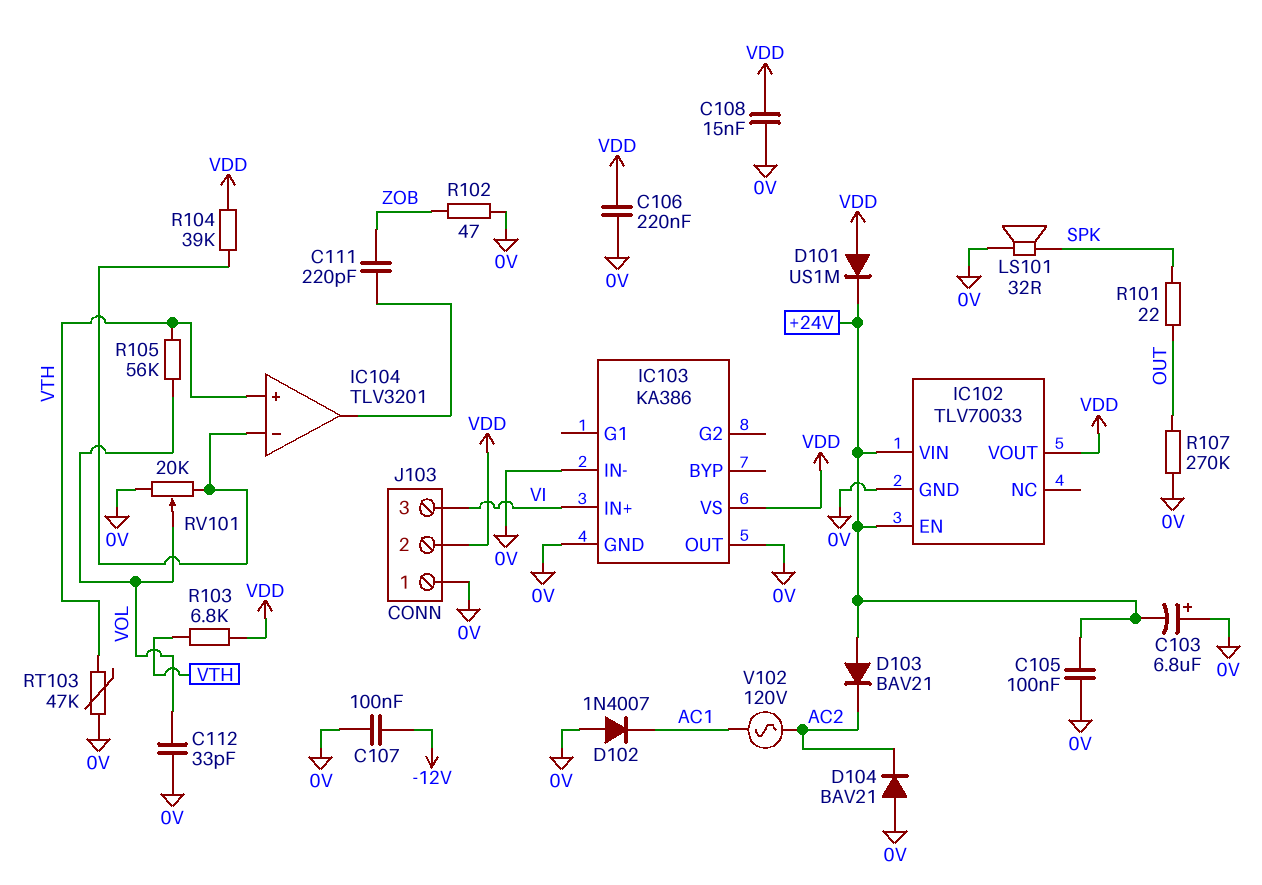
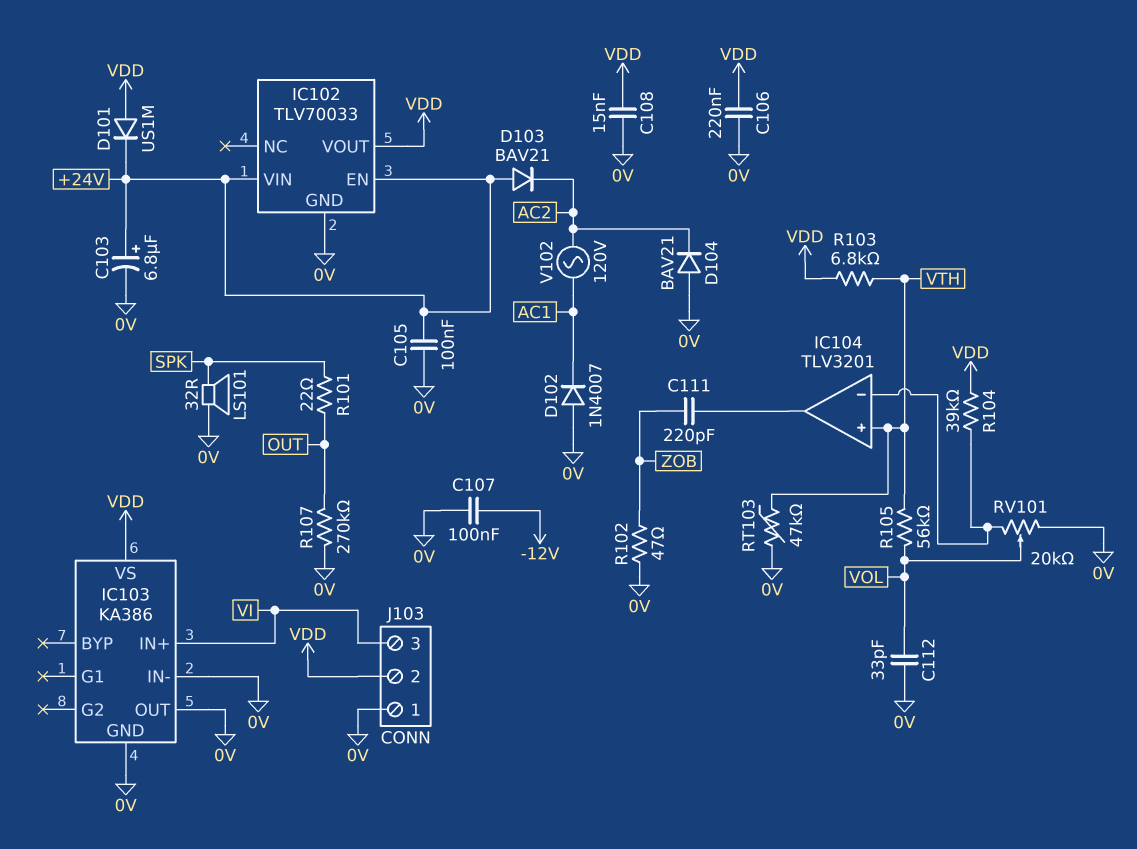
C103: 6.8uF (plus 0V, minus +24V) -> 6.8uF (plus +24V, minus 0V)

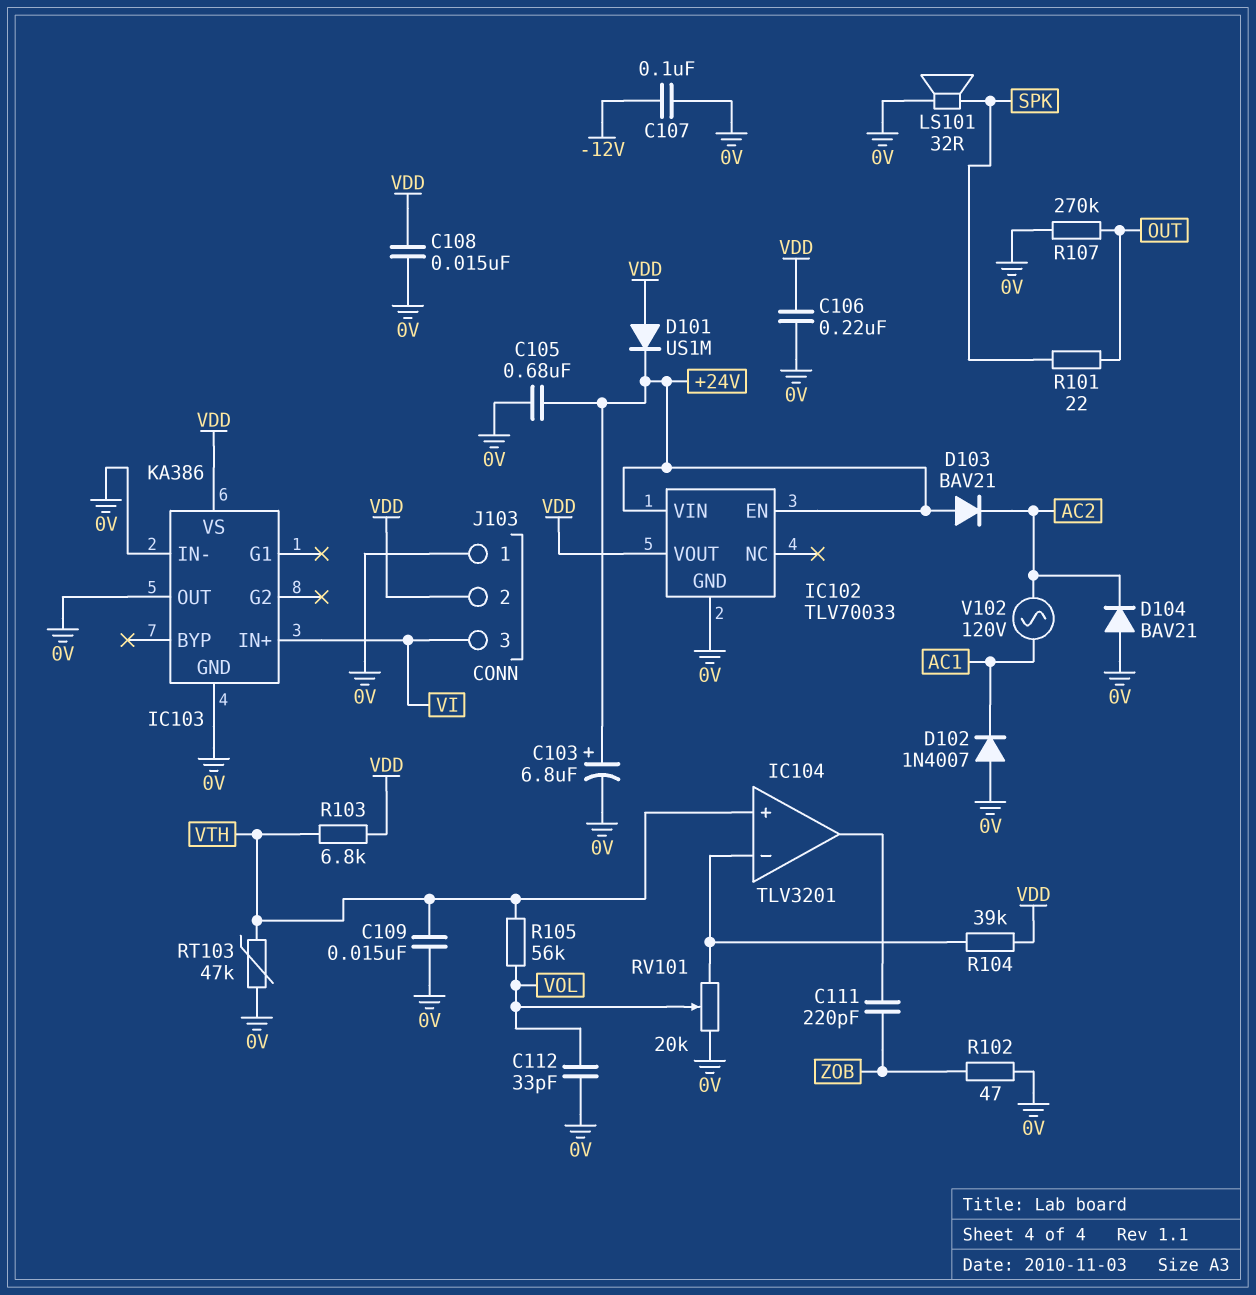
C105: 100nF (+24V, 0V) -> 680nF (+24V, 0V)
C109: none -> 15nF (0V, VTH)

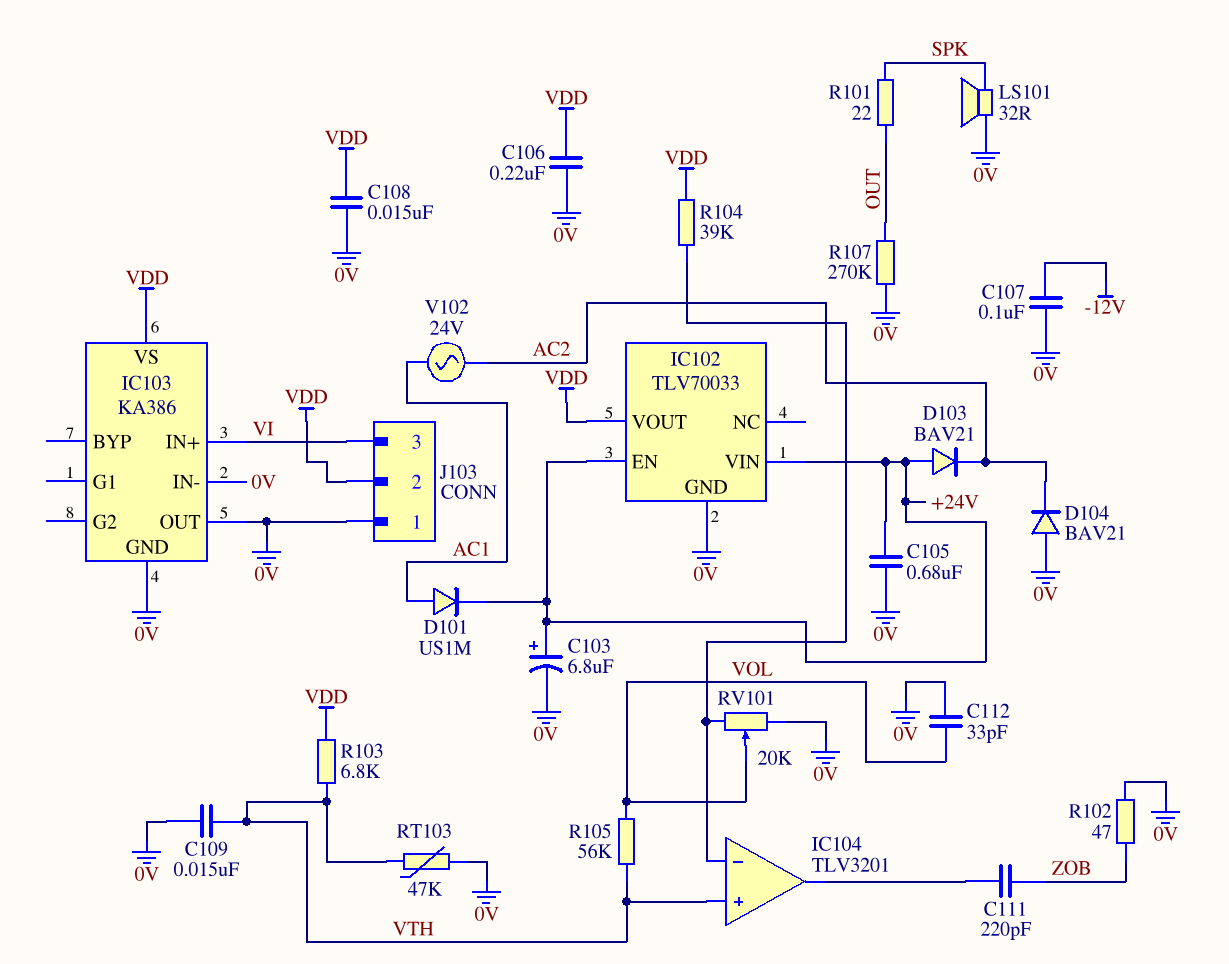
D101: diode US1M (A VDD, K +24V) -> diode US1M (A AC1, K +24V)
D102: diode 1N4007 (A 0V, K AC1) -> none
V102: AC 120V (AC1, AC2) -> AC 24V (AC1, AC2)

